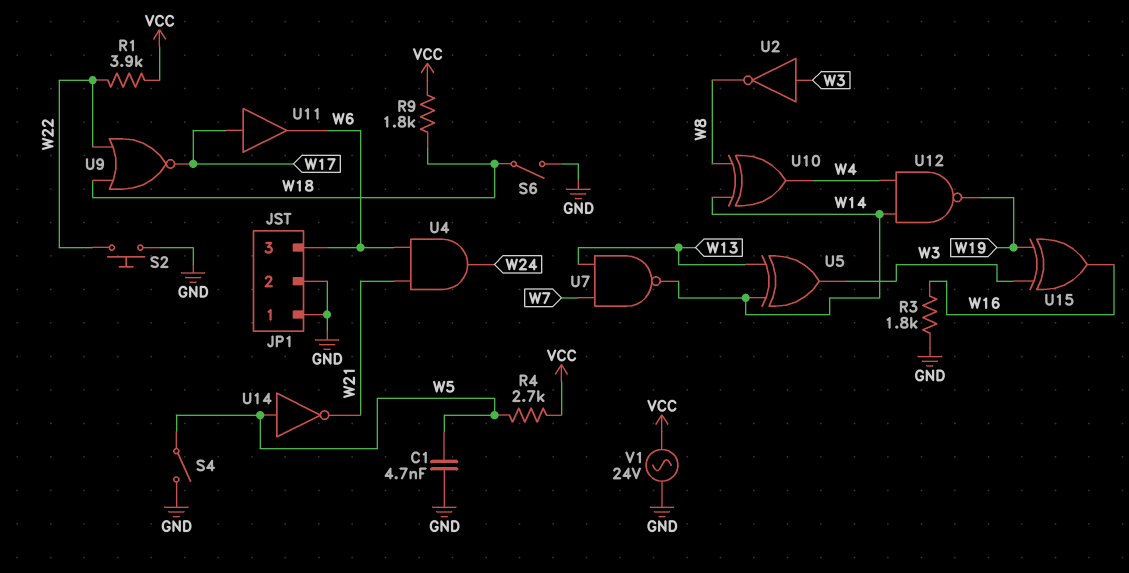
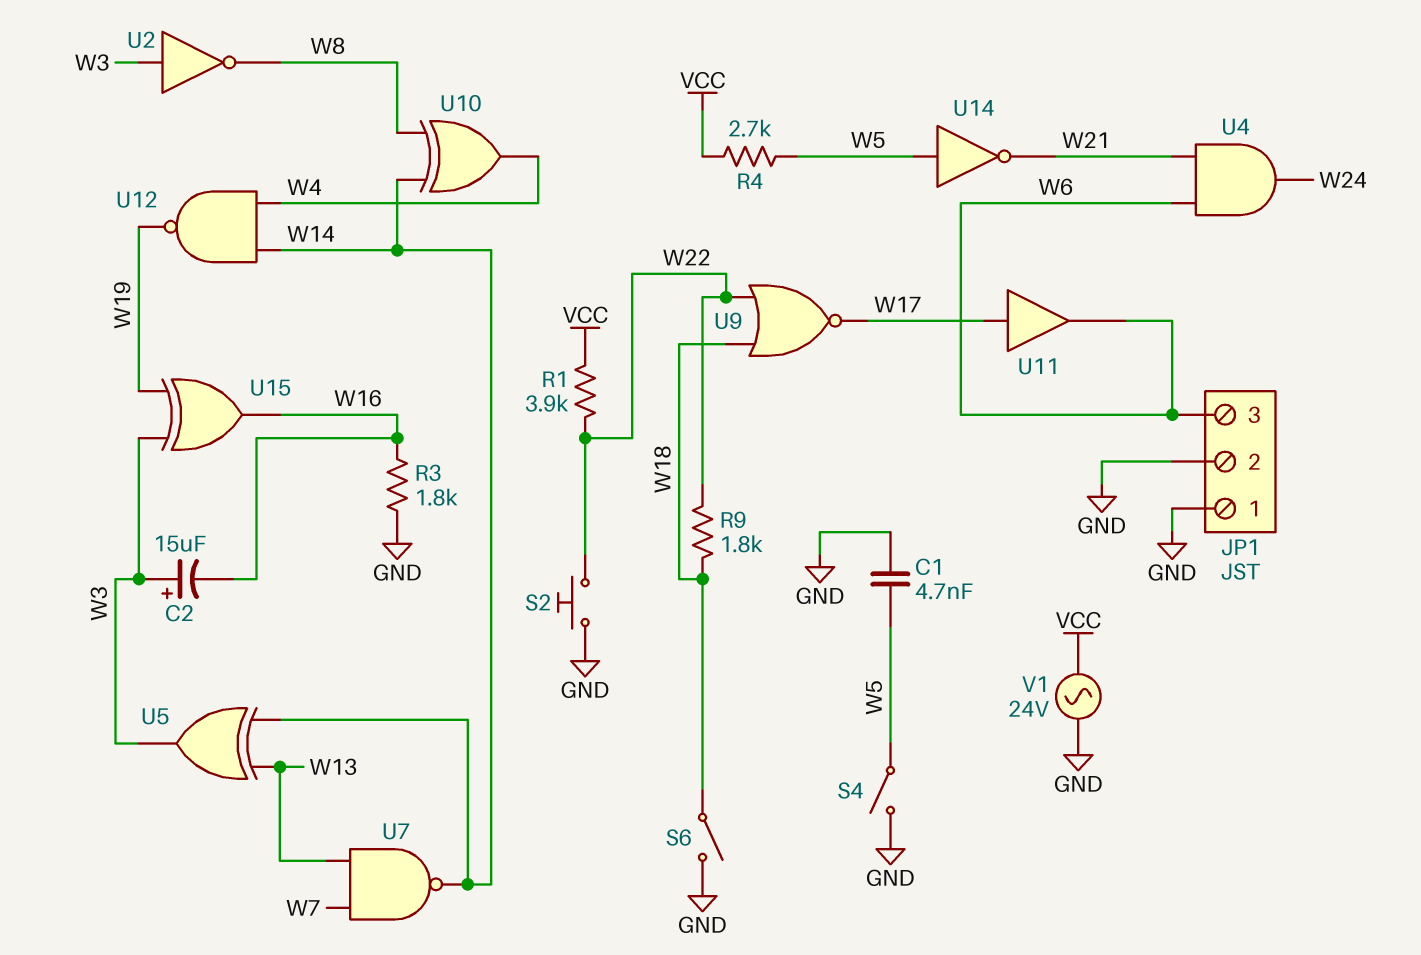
C2: none -> 15uF (plus W3, minus W16)
R9: 1.8k (VCC, W18) -> 1.8k (W18, W22)

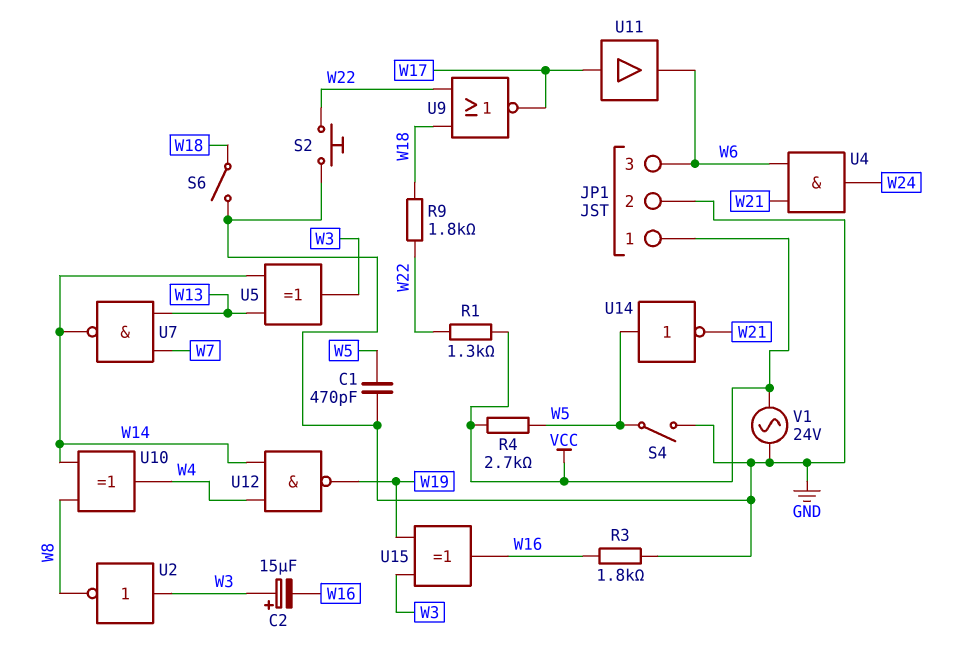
C1: 4.7nF (GND, W5) -> 470pF (GND, W5)
JP1 pin 1: GND -> VCC
R1: 3.9k (VCC, W22) -> 1.3k (VCC, W22)

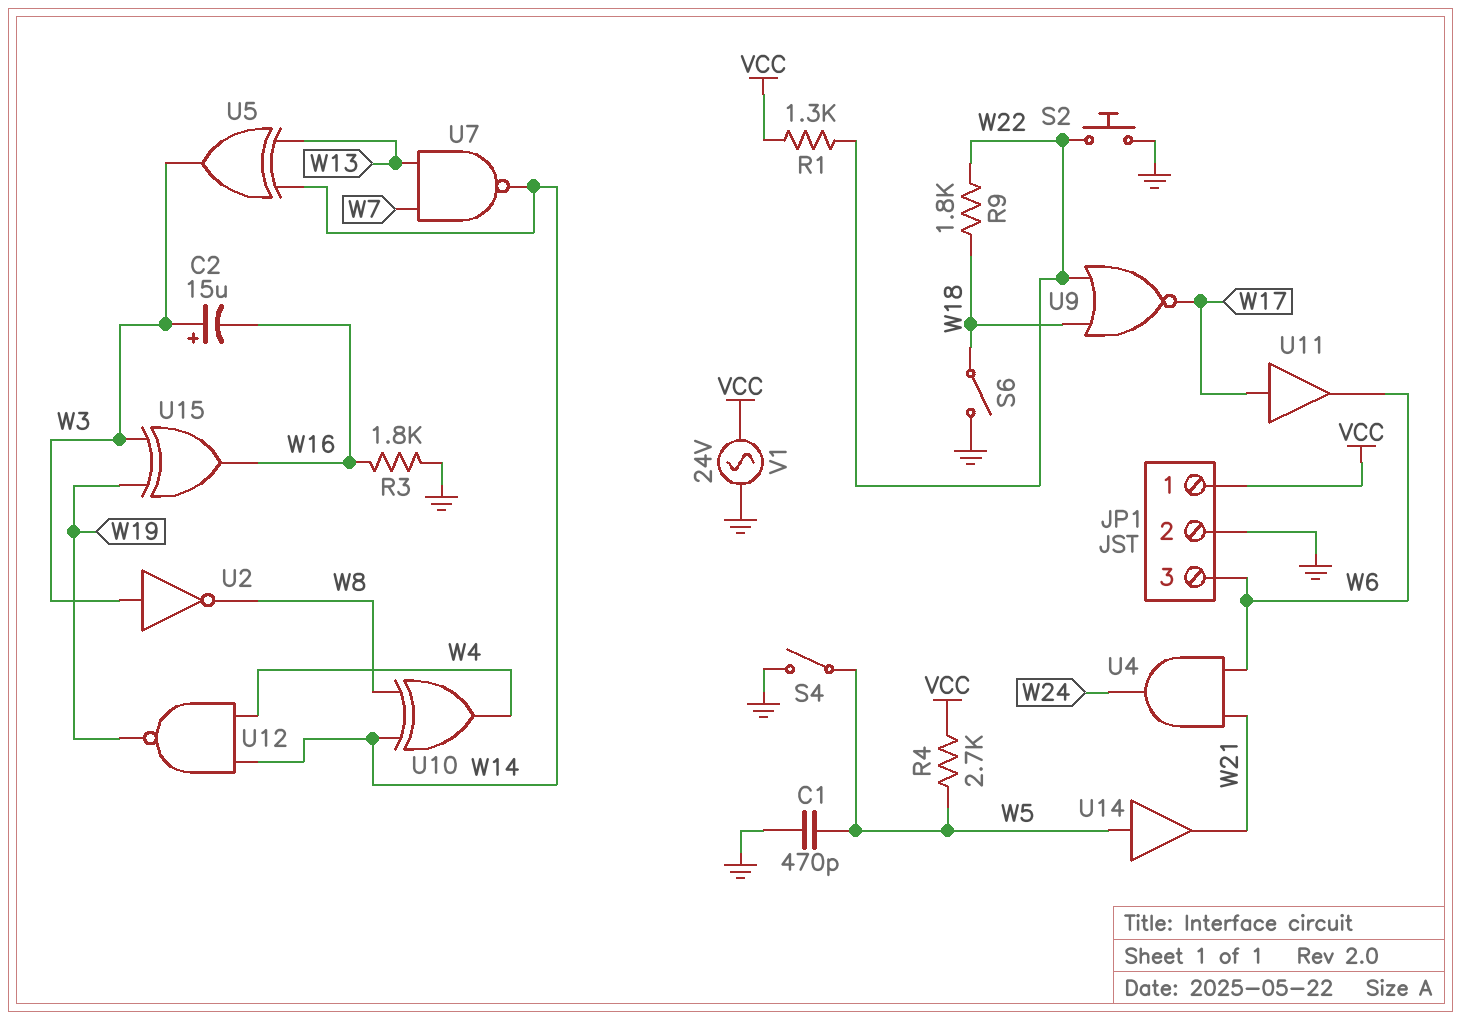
U14: NOT (in W5, out W21) -> buffer (in W5, out W21)

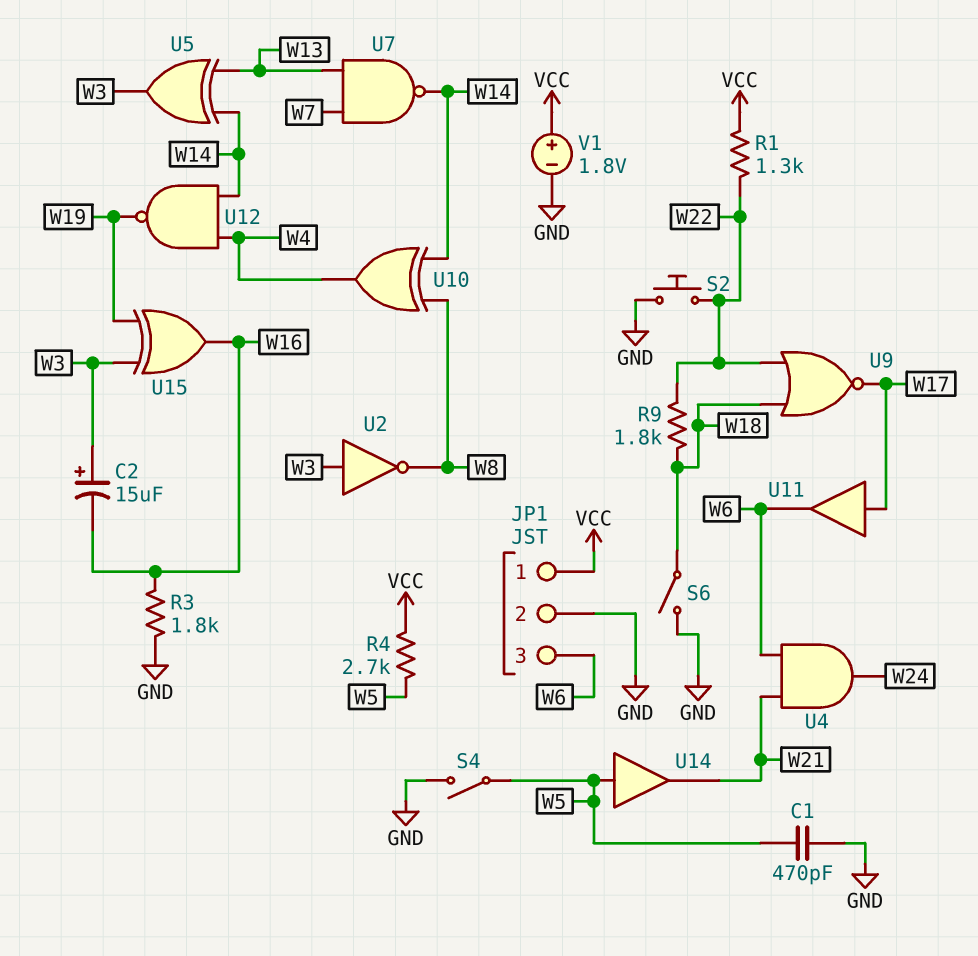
V1: AC 24V (GND, VCC) -> 1.8V (plus VCC, minus GND)

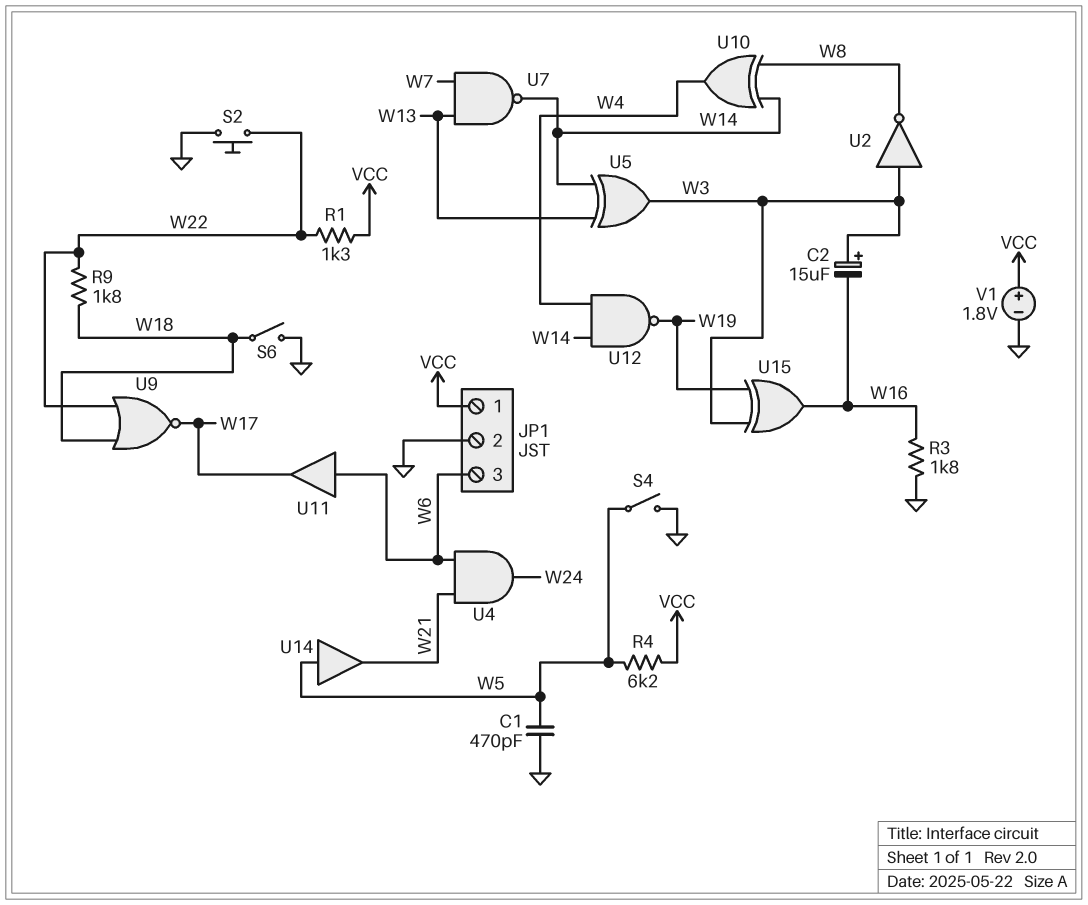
R4: 2.7k (VCC, W5) -> 6.2k (VCC, W5)
U11: buffer (in W17, out W6) -> buffer (in W6, out W17)

